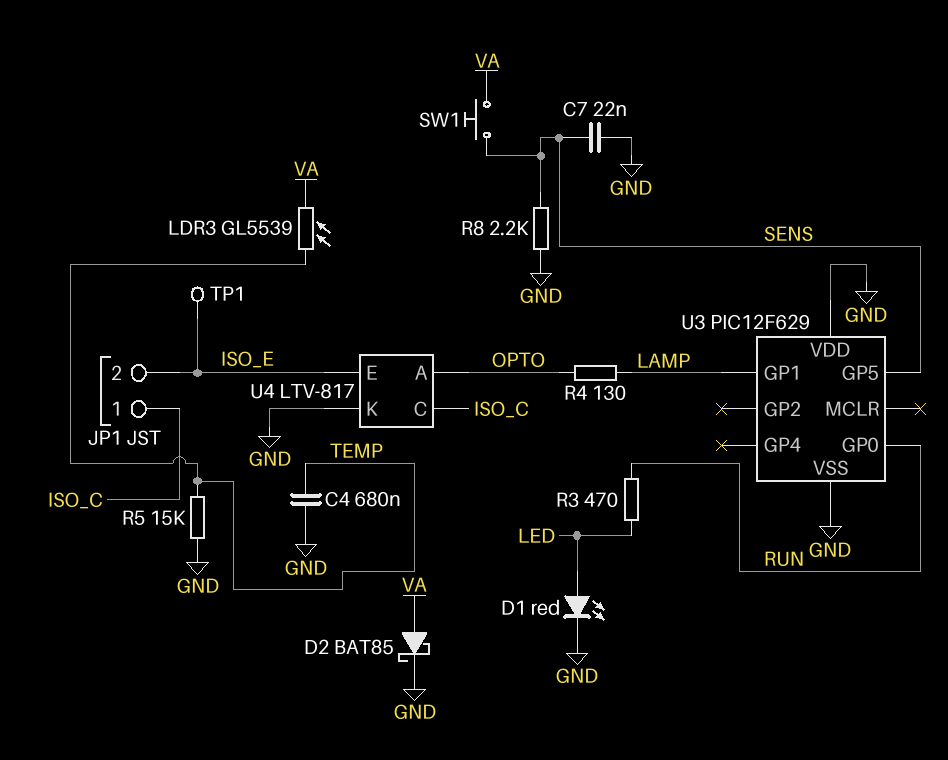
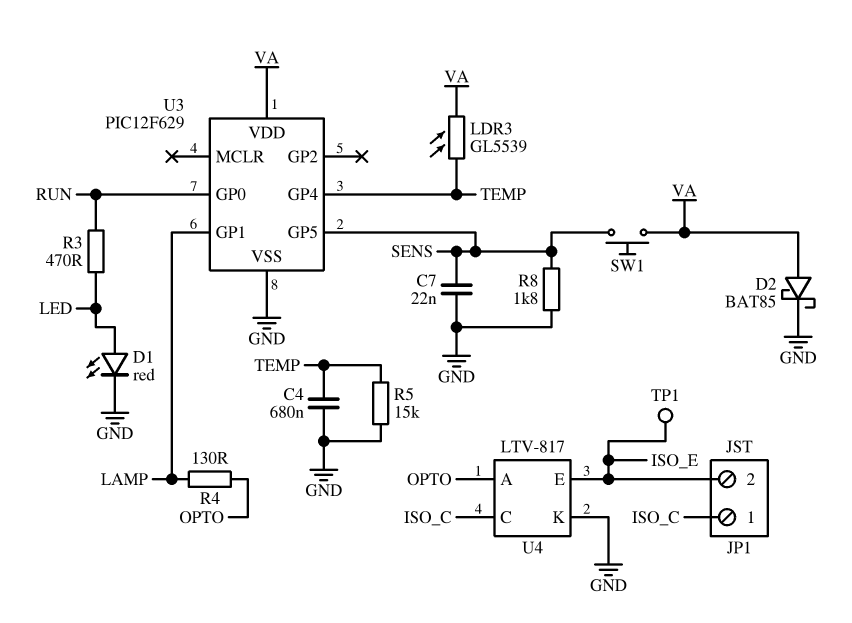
R8: 2.2k (GND, SENS) -> 1.8k (GND, SENS)
U3 pin GP4: none -> TEMP
U3 pin VDD: GND -> VA

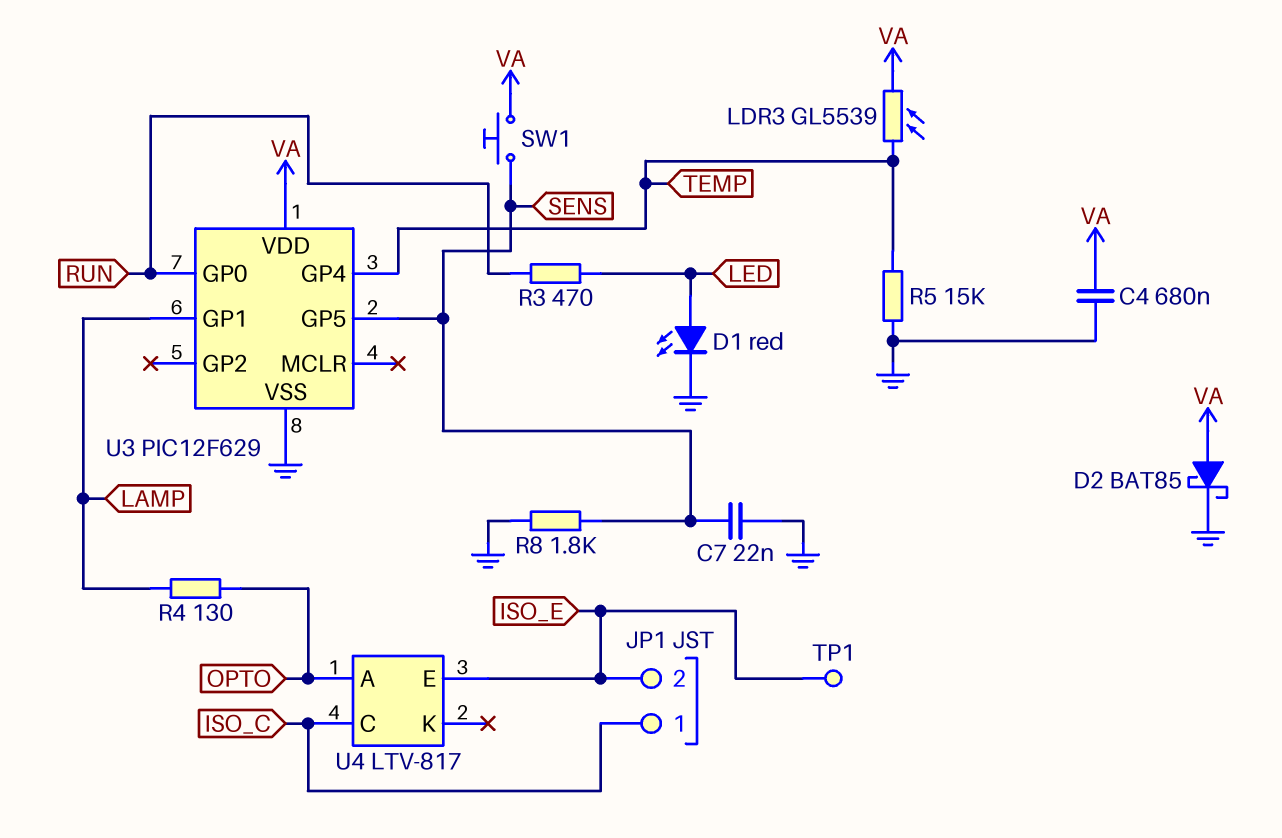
C4: 680nF (GND, TEMP) -> 680nF (GND, VA)
U4 pin K: GND -> none

